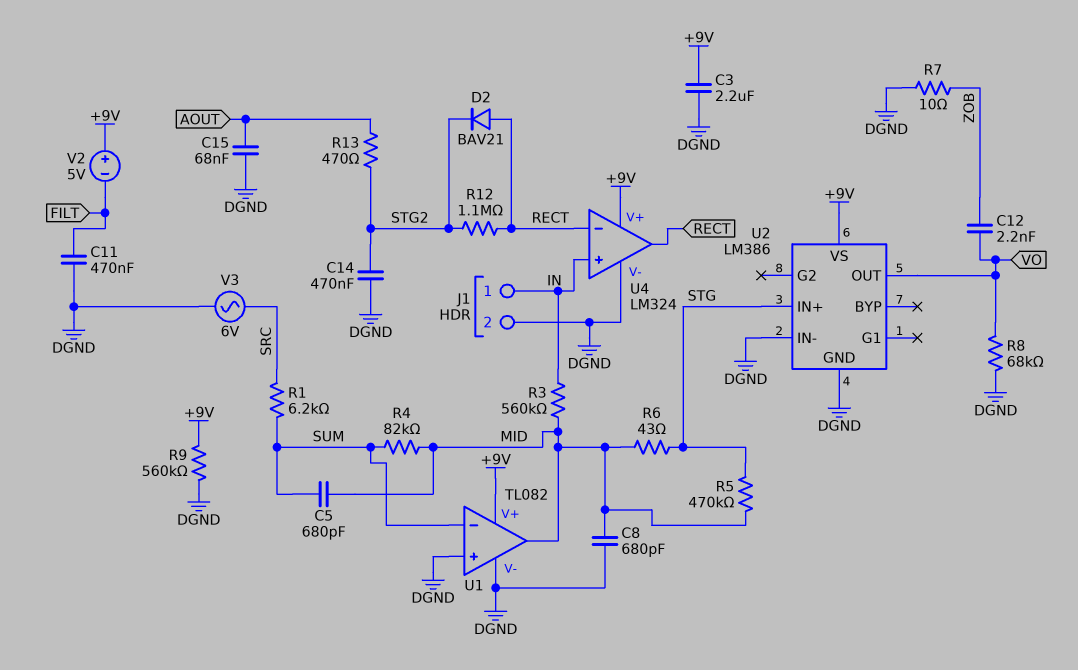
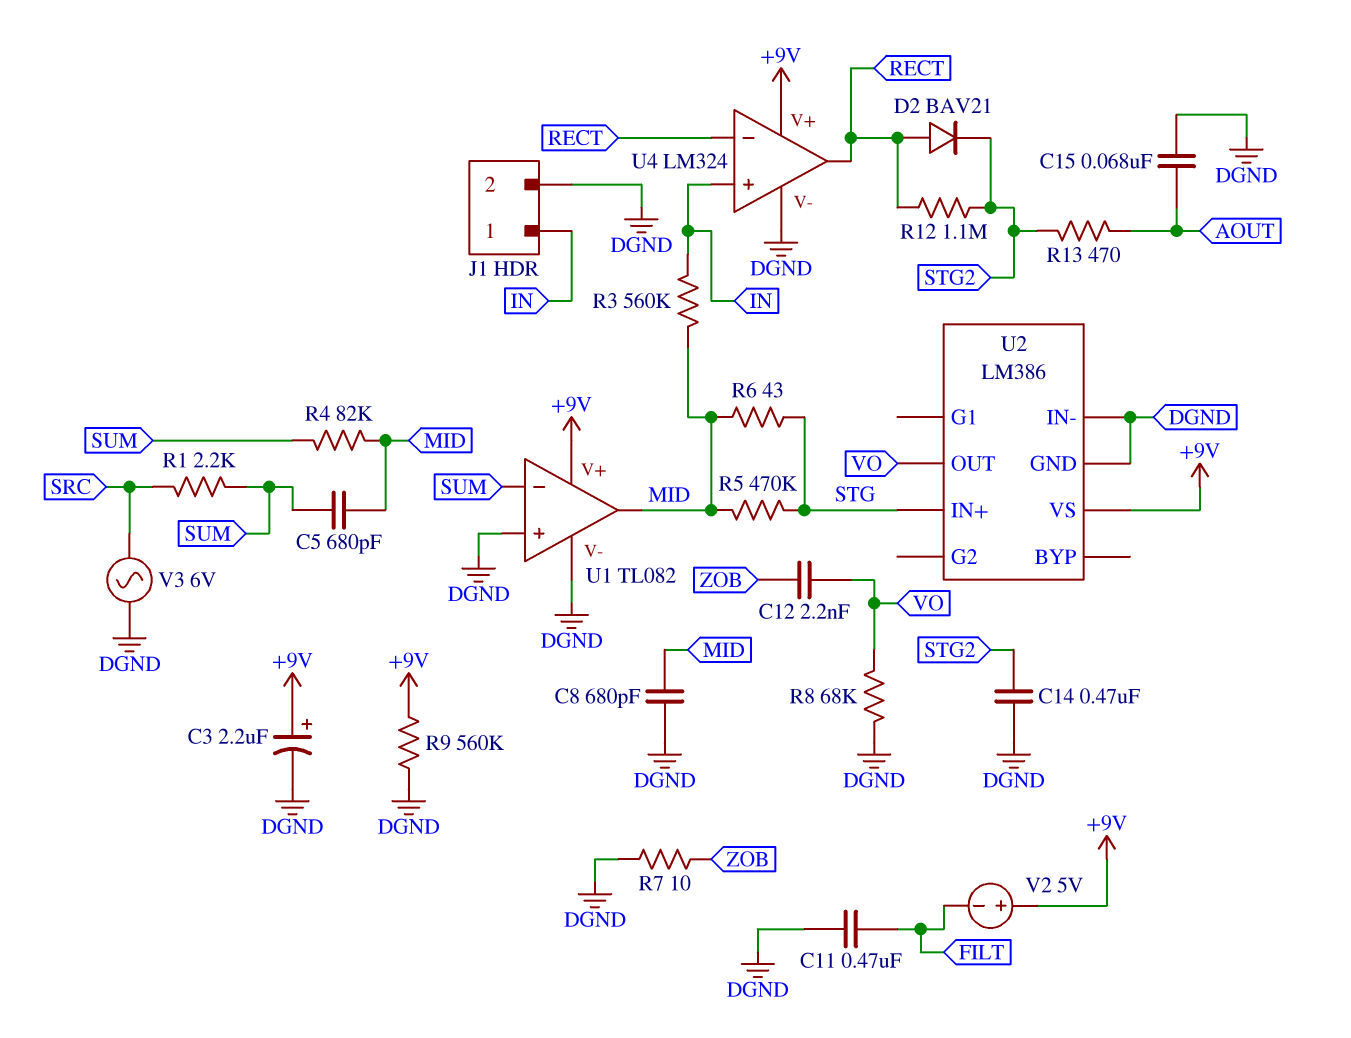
C3: 2.2uF (+9V, DGND) -> 2.2uF (plus +9V, minus DGND)
R1: 6.2k (SRC, SUM) -> 2.2k (SRC, SUM)

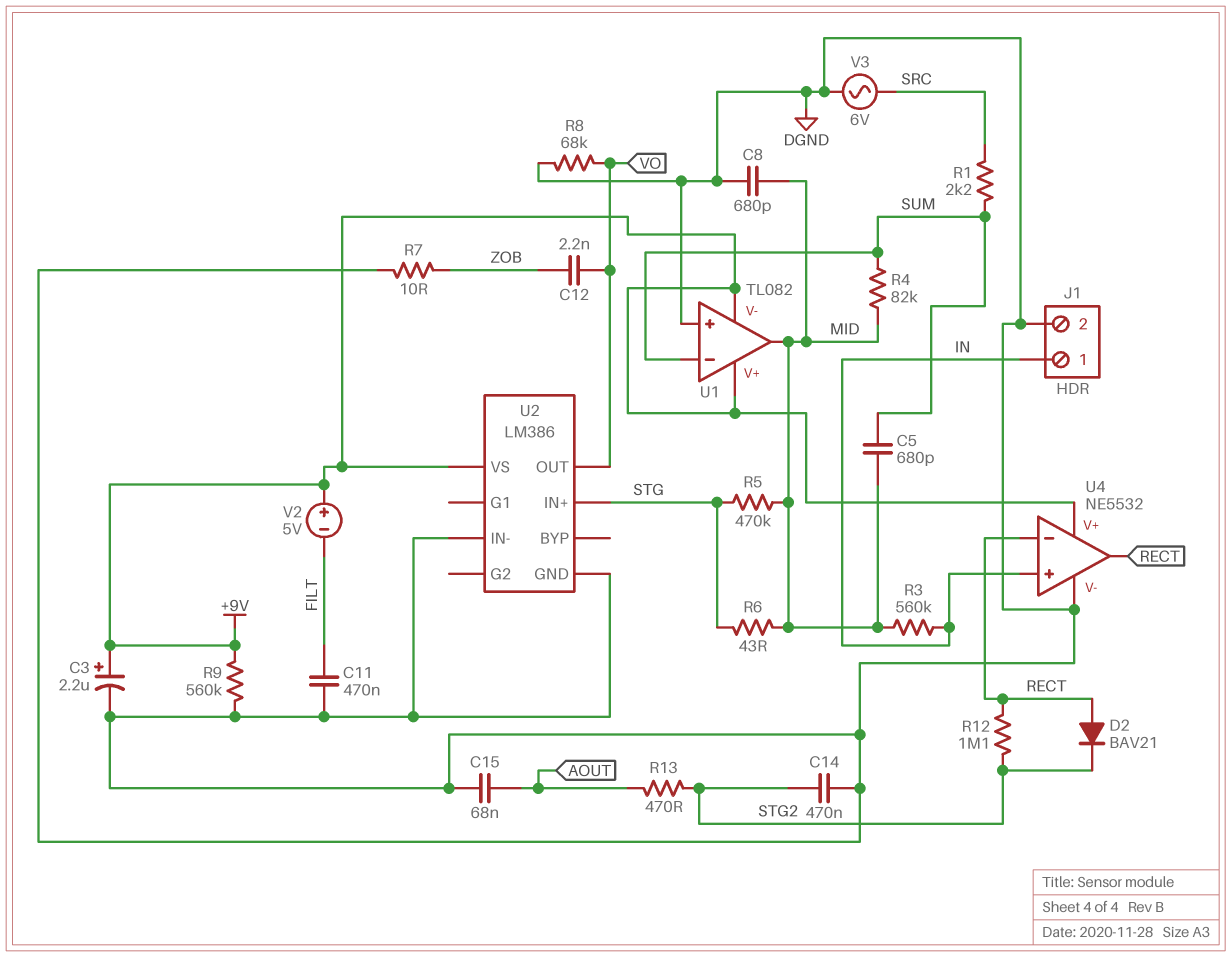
U1 pin V-: DGND -> +9V
U4: LM324 -> NE5532

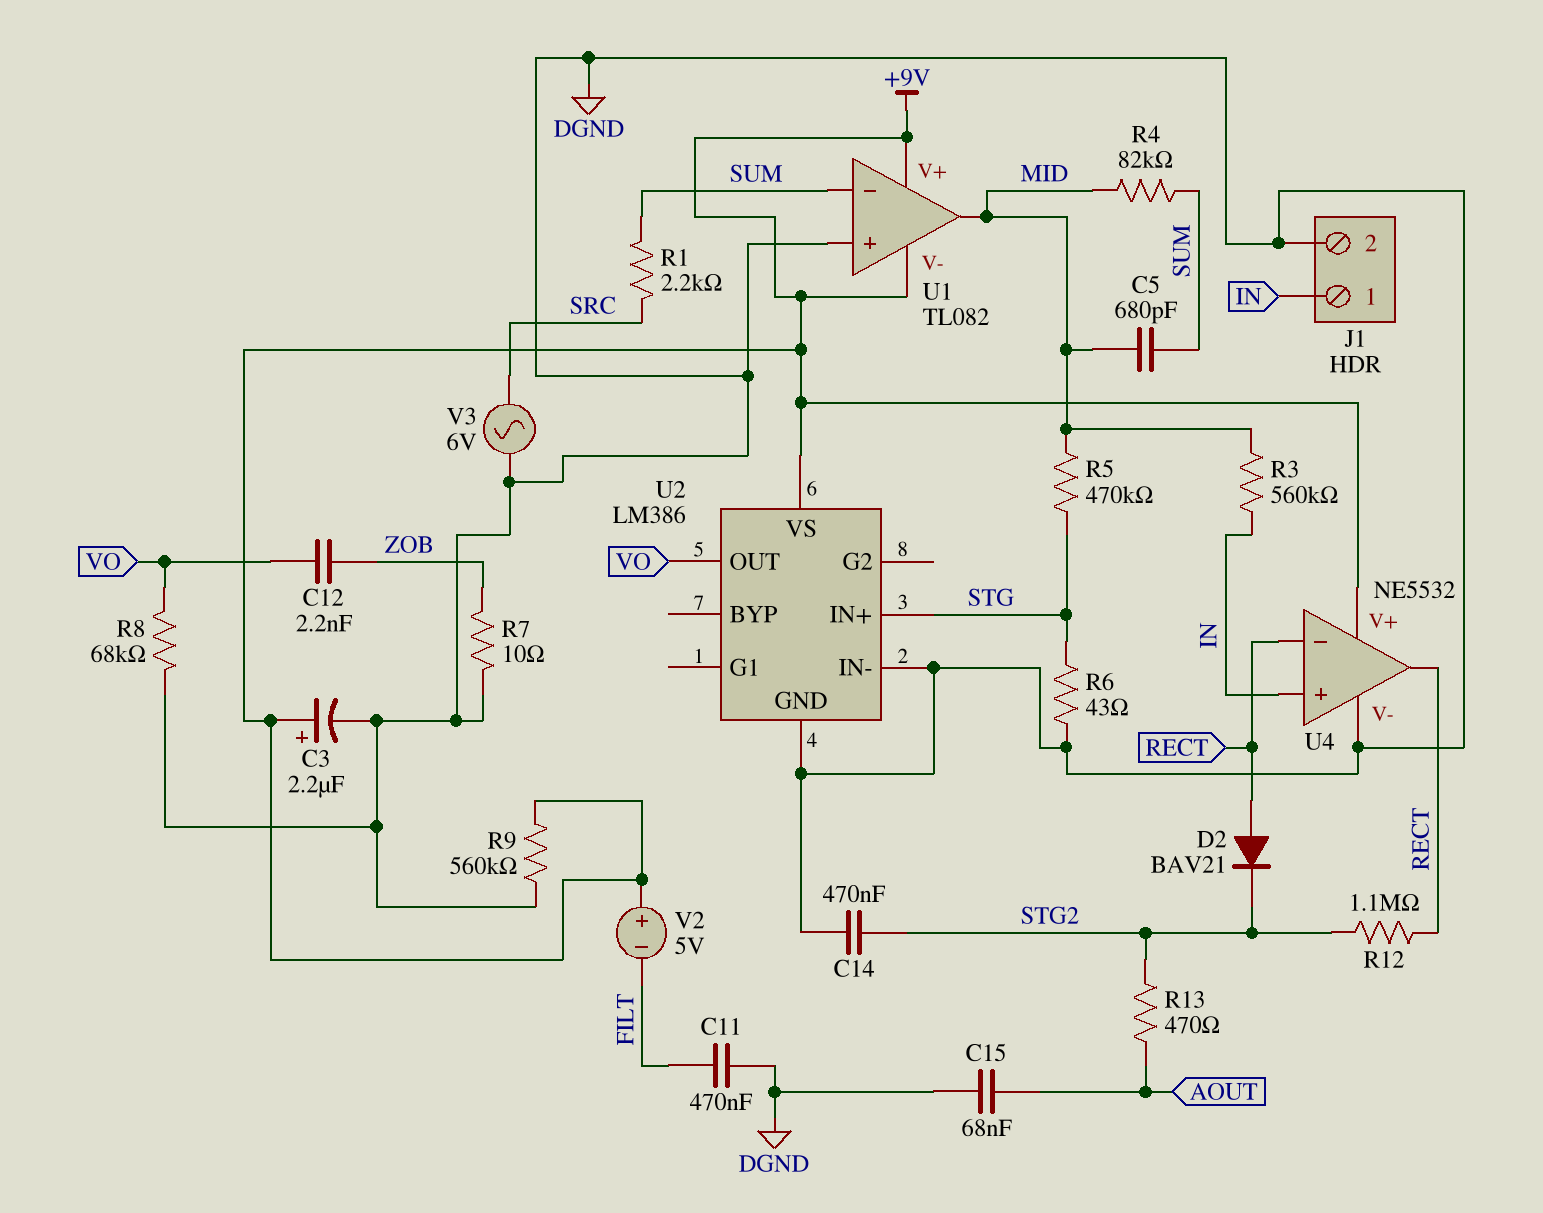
C8: 680pF (DGND, MID) -> none
R6: 43 (MID, STG) -> 43 (DGND, STG)

